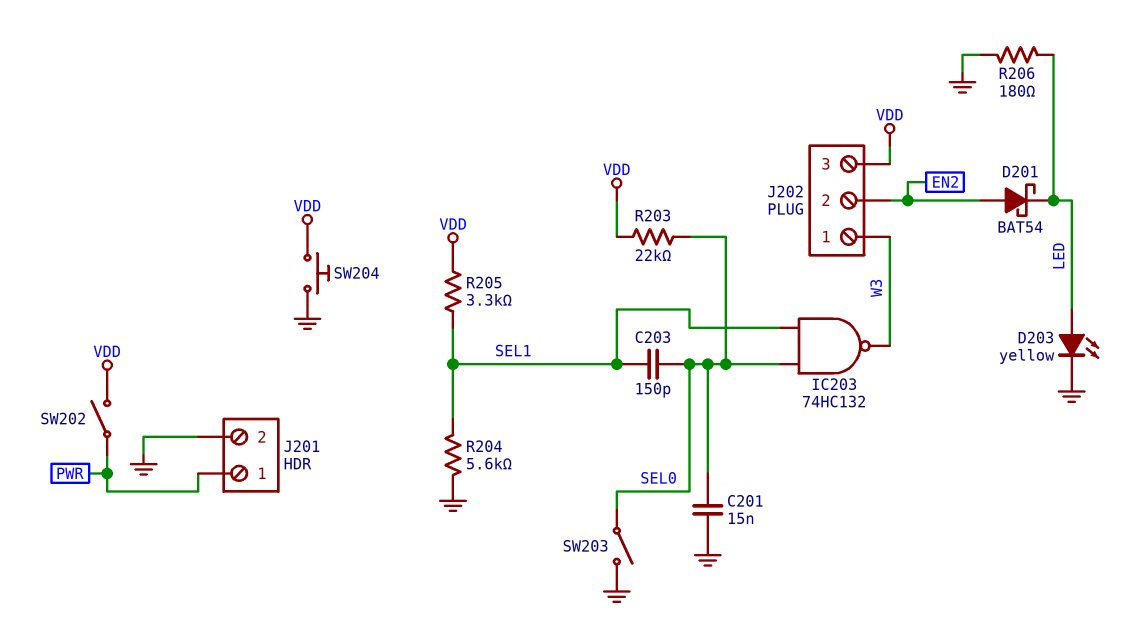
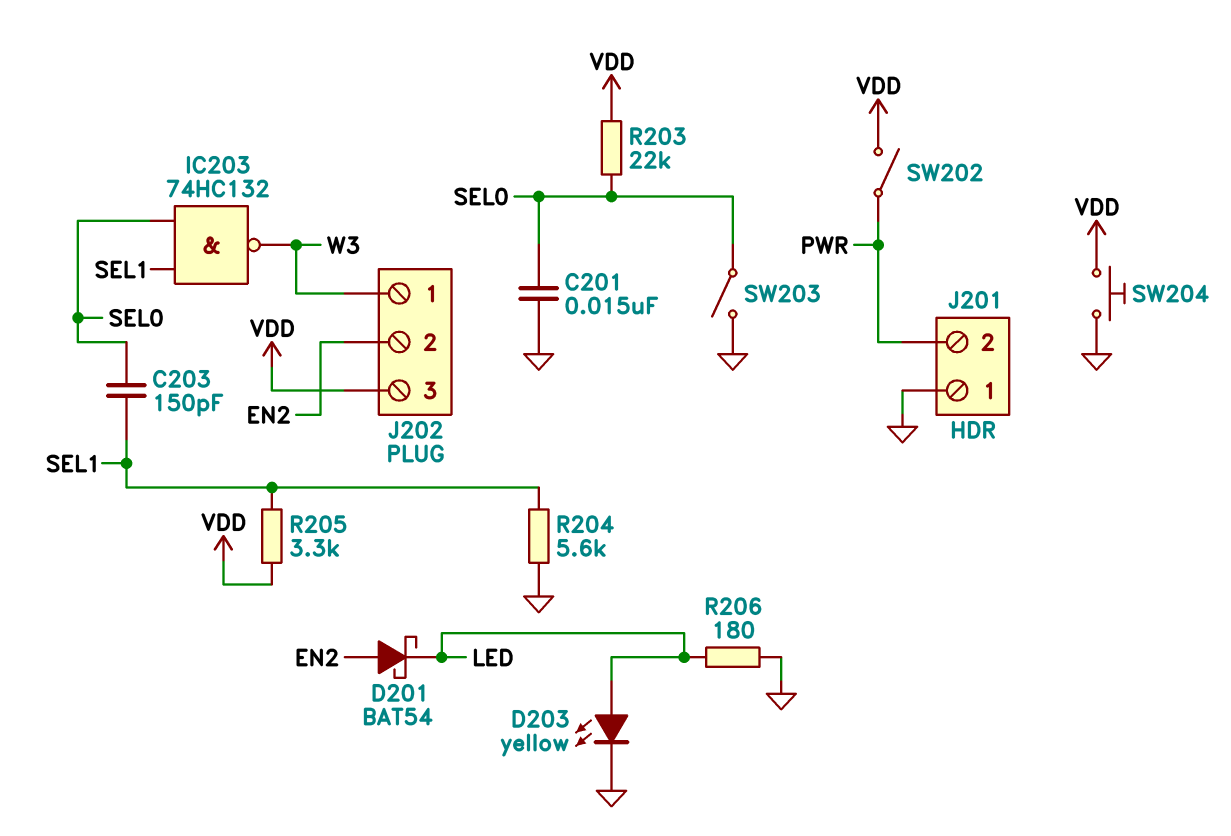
J201 pin 1: PWR -> GND
J201 pin 2: GND -> PWR

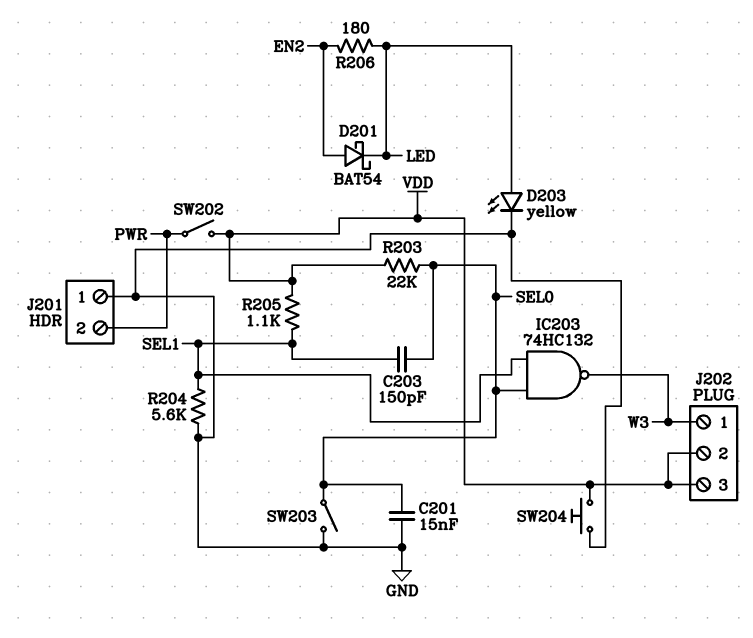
J202 pin 2: EN2 -> VDD
R205: 3.3k (SEL1, VDD) -> 1.1k (SEL1, VDD)
R206: 180 (GND, LED) -> 180 (EN2, LED)

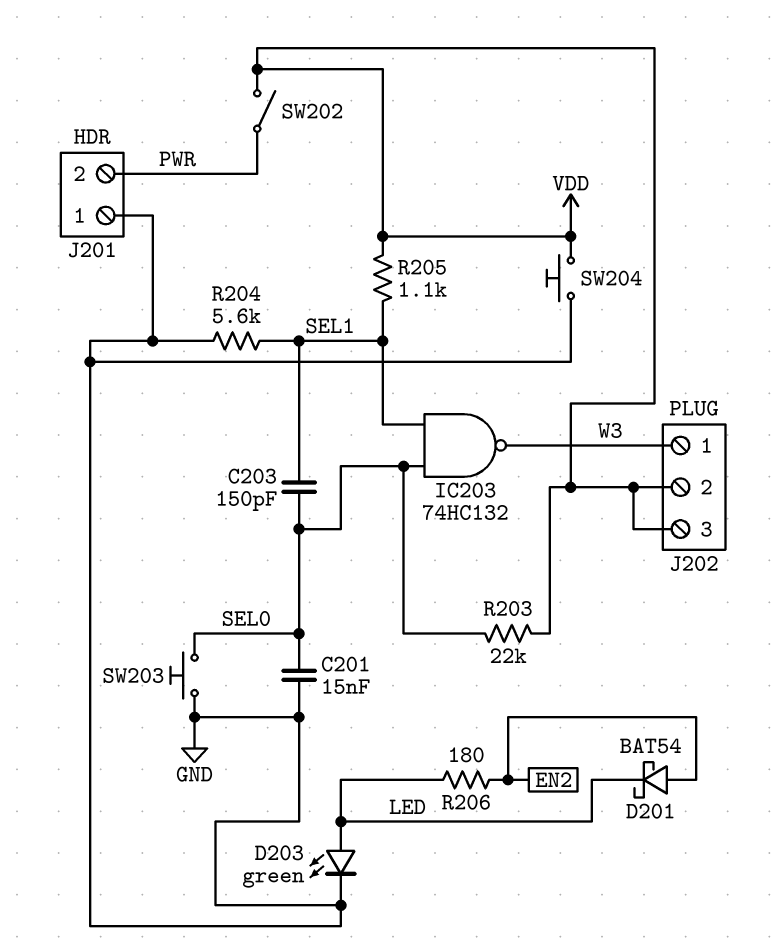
D203: LED yellow (A LED, K GND) -> LED green (A LED, K GND)
SW203: switch (GND, SEL0) -> button (GND, SEL0)

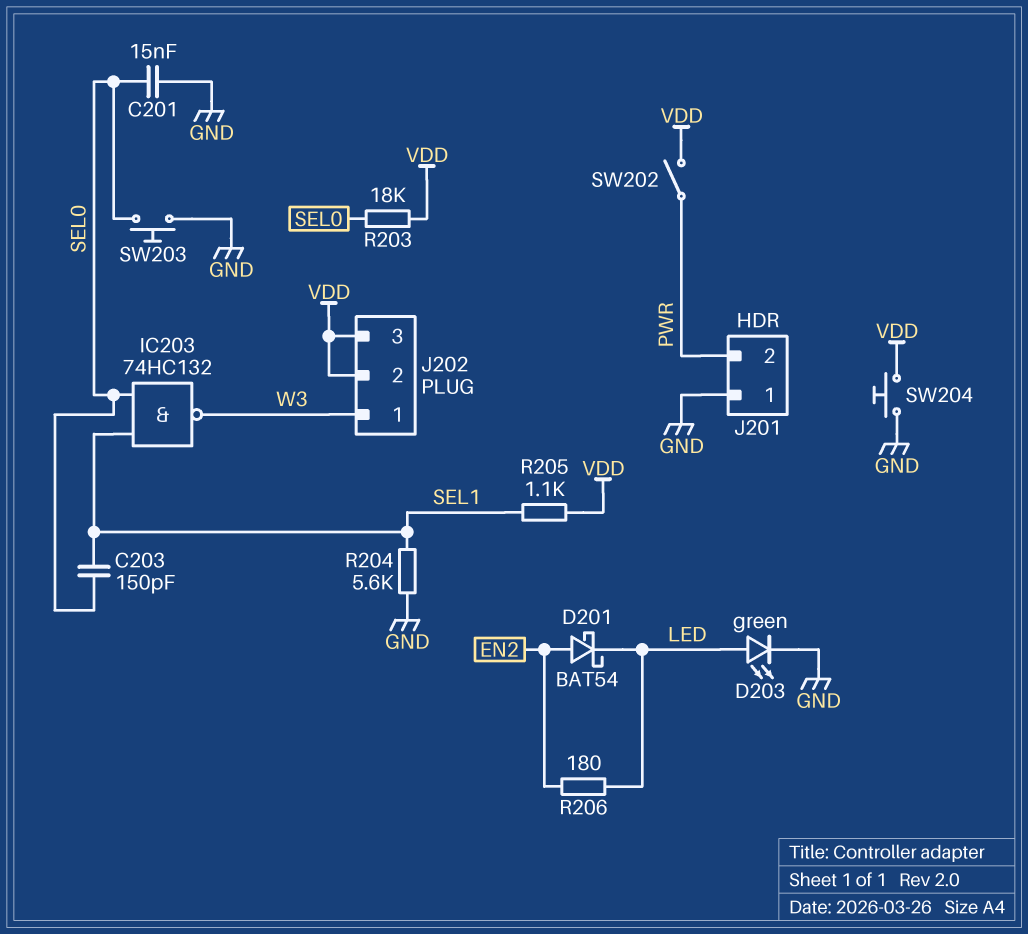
R203: 22k (SEL0, VDD) -> 18k (SEL0, VDD)

